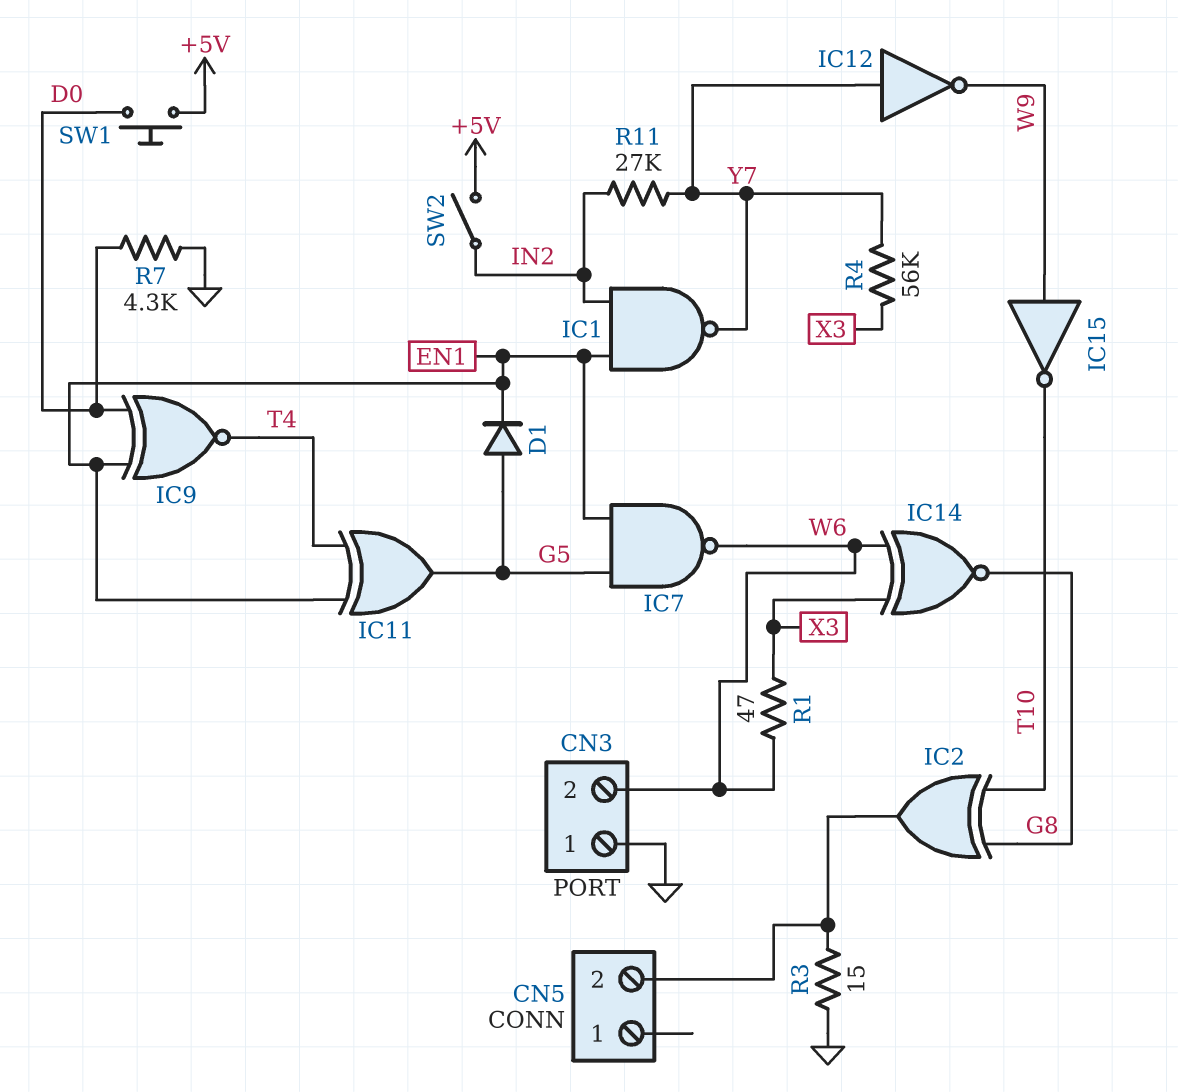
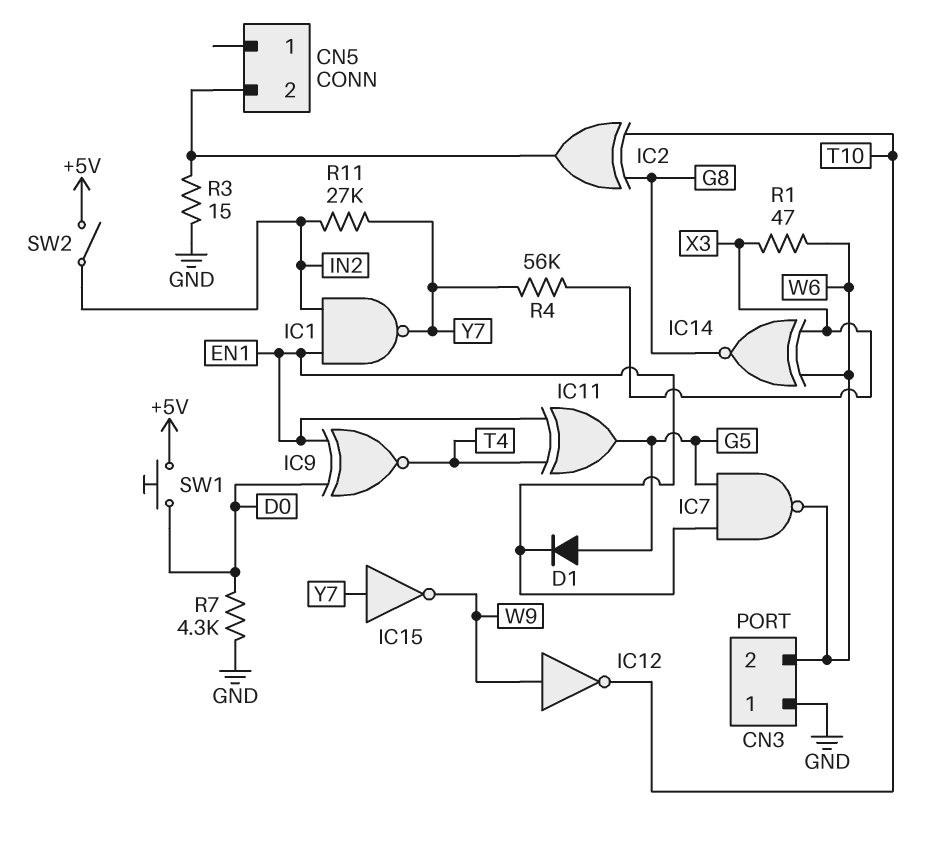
IC12: NOT (in Y7, out W9) -> NOT (in W9, out T10)
IC15: NOT (in W9, out T10) -> NOT (in Y7, out W9)

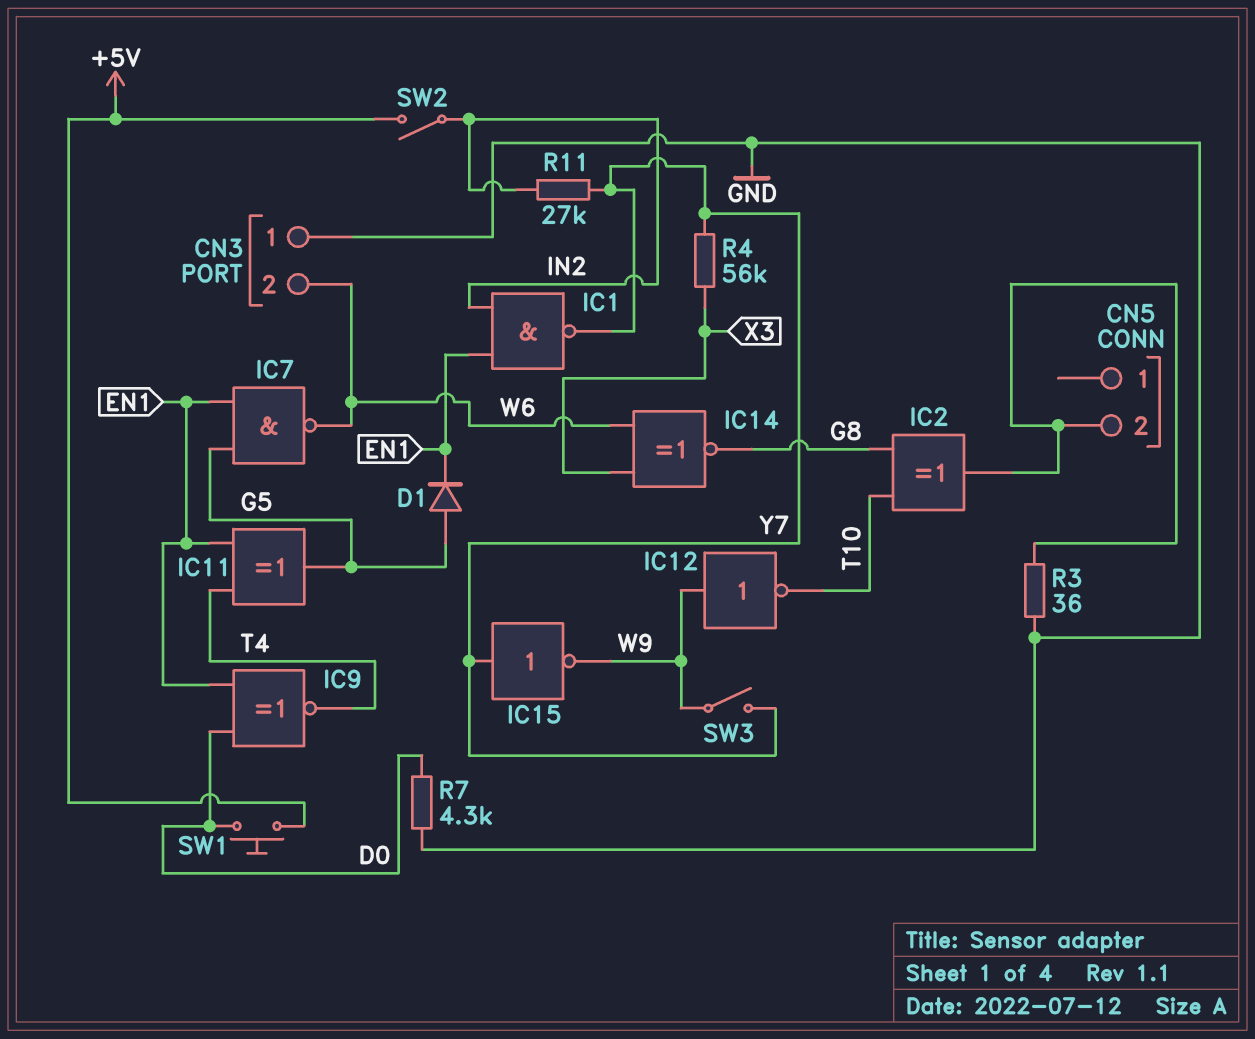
R1: 47 (W6, X3) -> none
R3: 15 (CN5/2, GND) -> 36 (CN5/2, GND)
SW3: none -> switch (W9, Y7)

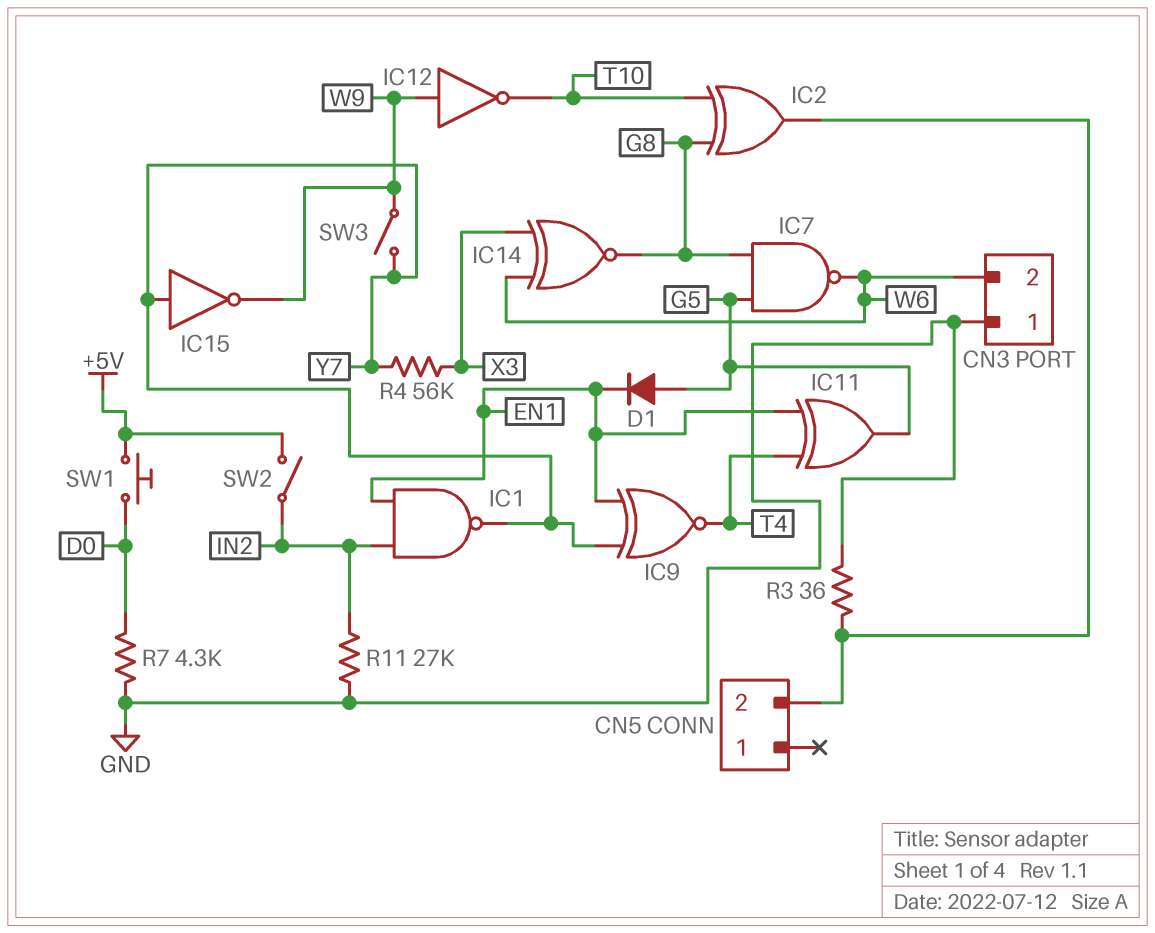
IC7: NAND (in EN1, in G5, out W6) -> NAND (in G5, in G8, out W6)
IC9: XNOR (in D0, in EN1, out T4) -> XNOR (in EN1, in Y7, out T4)
R11: 27k (IN2, Y7) -> 27k (GND, IN2)

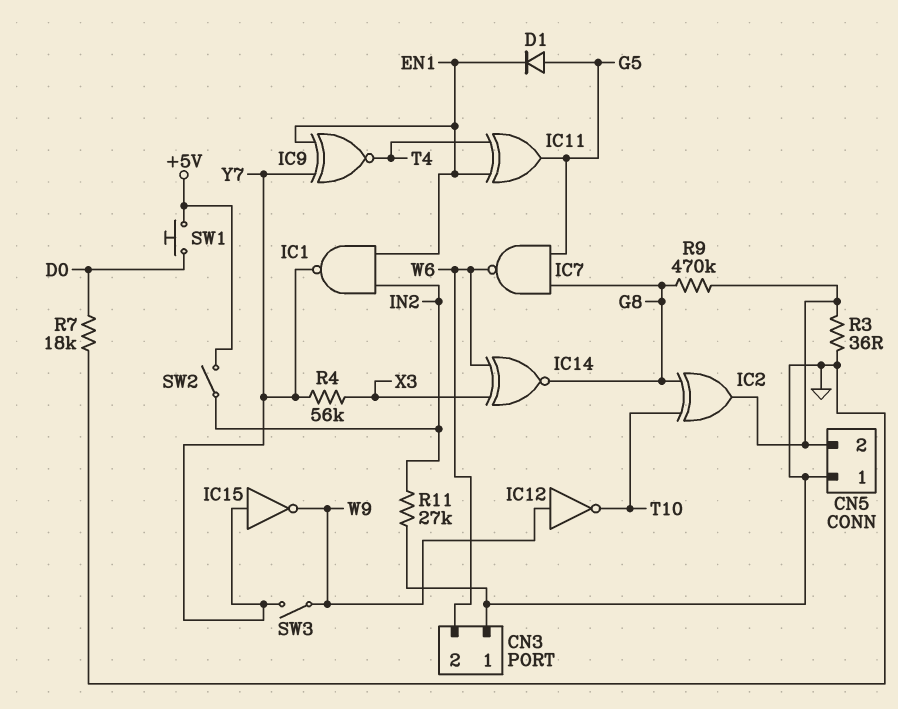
CN5 pin 1: none -> GND
R7: 4.3k (D0, GND) -> 18k (D0, GND)
R9: none -> 470k (CN5/2, G8)

